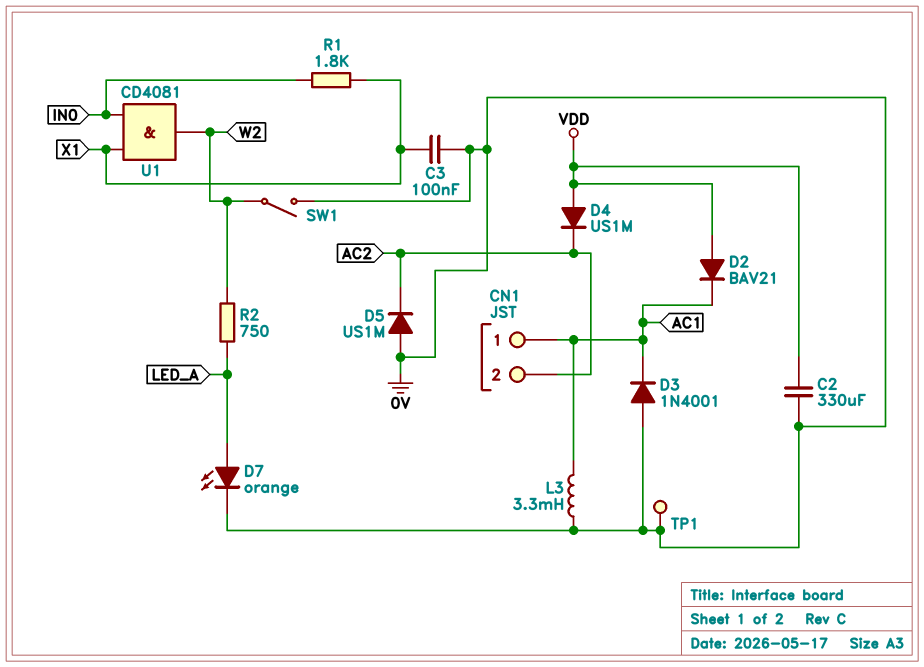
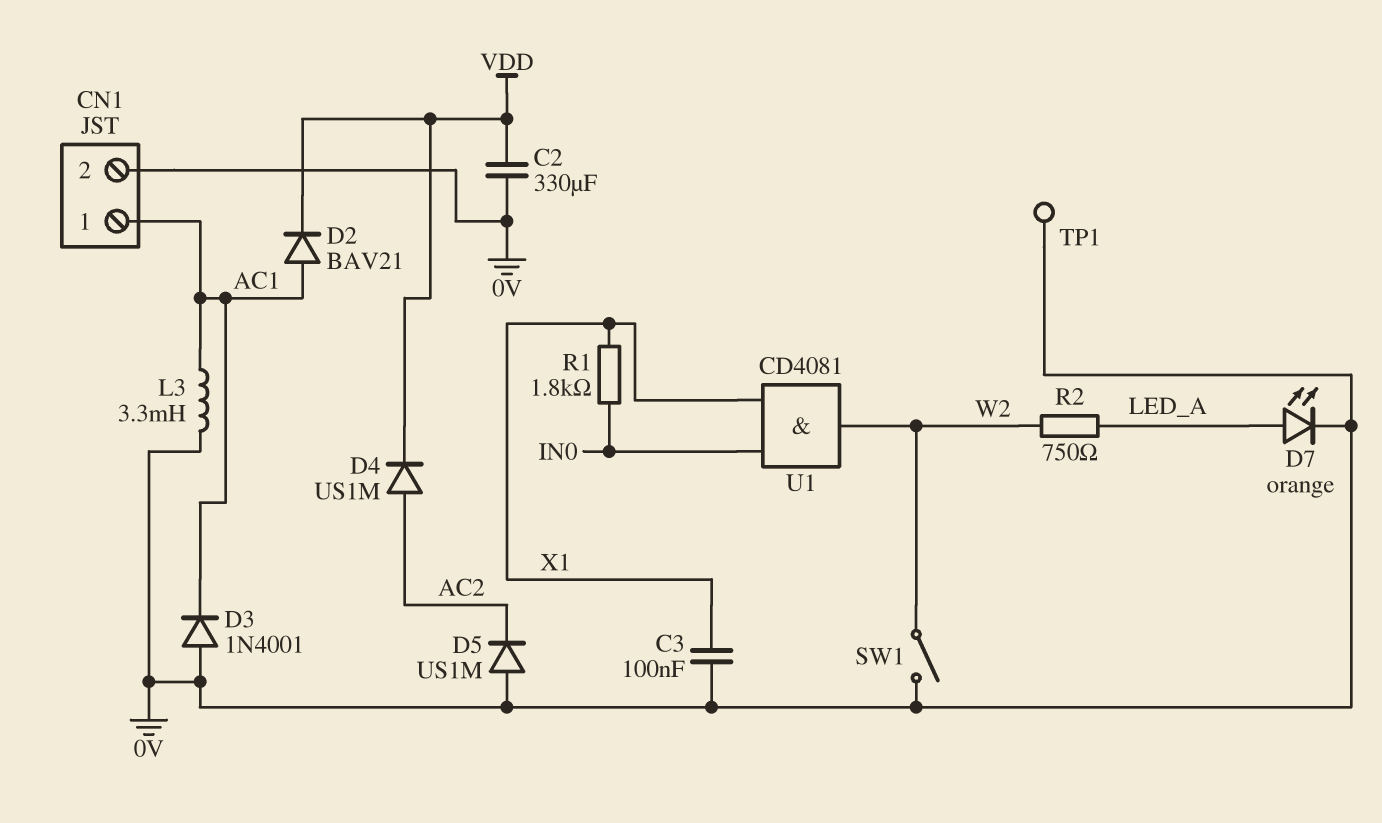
CN1 pin 2: AC2 -> 0V
D2: diode BAV21 (A VDD, K AC1) -> diode BAV21 (A AC1, K VDD)
D4: diode US1M (A VDD, K AC2) -> diode US1M (A AC2, K VDD)

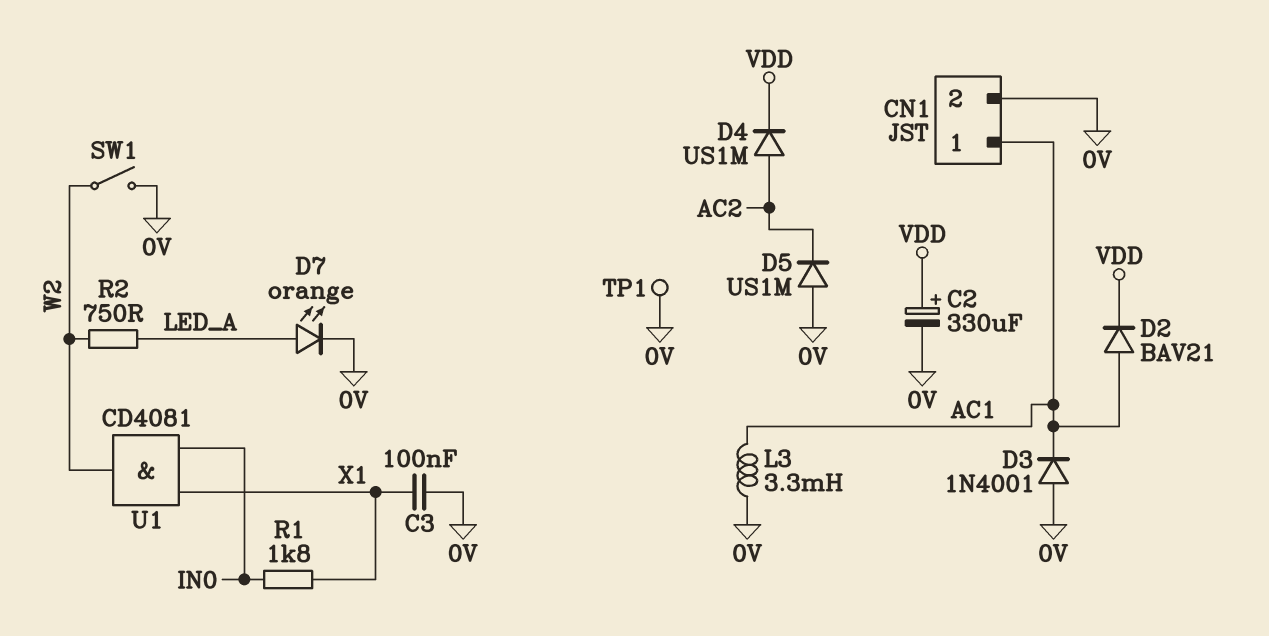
C2: 330uF (0V, VDD) -> 330uF (plus VDD, minus 0V)

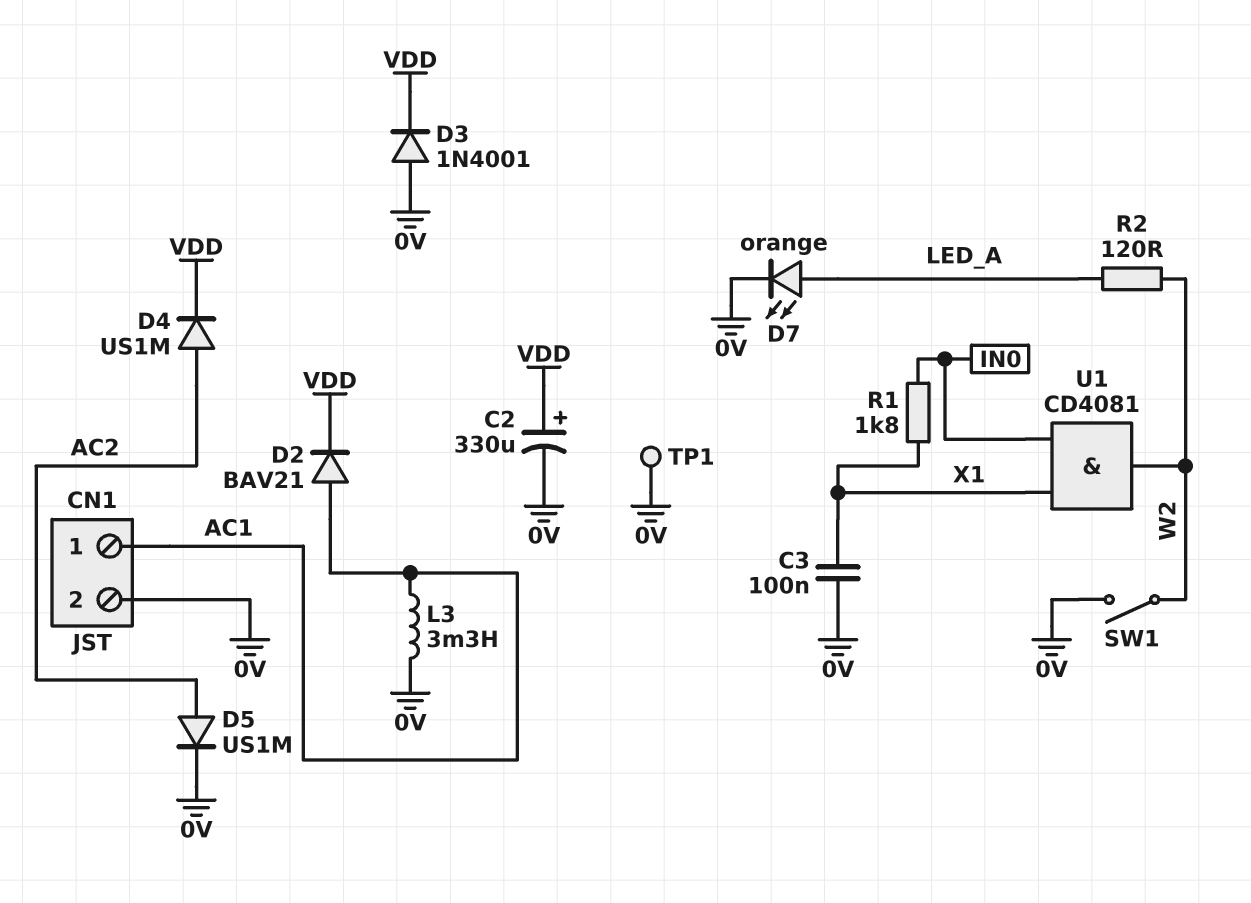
D3: diode 1N4001 (A 0V, K AC1) -> diode 1N4001 (A 0V, K VDD)
D5: diode US1M (A 0V, K AC2) -> diode US1M (A AC2, K 0V)
R2: 750 (LED_A, W2) -> 120 (LED_A, W2)

